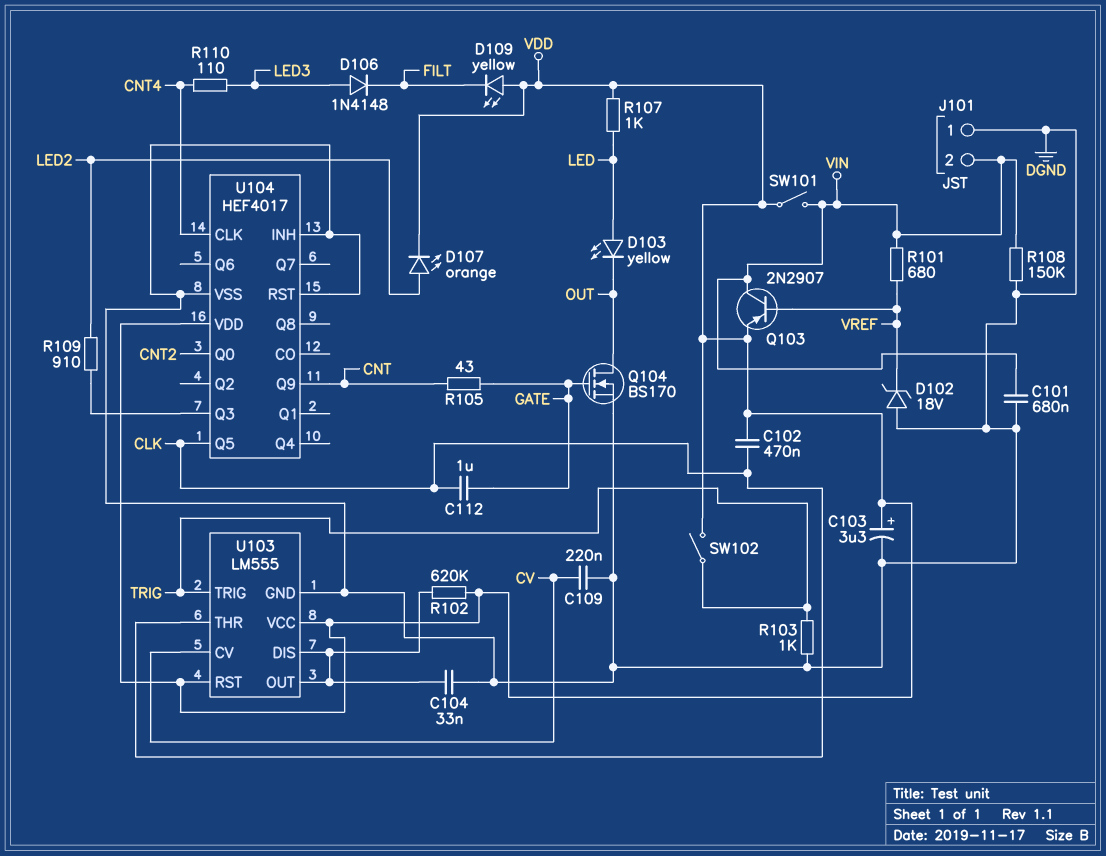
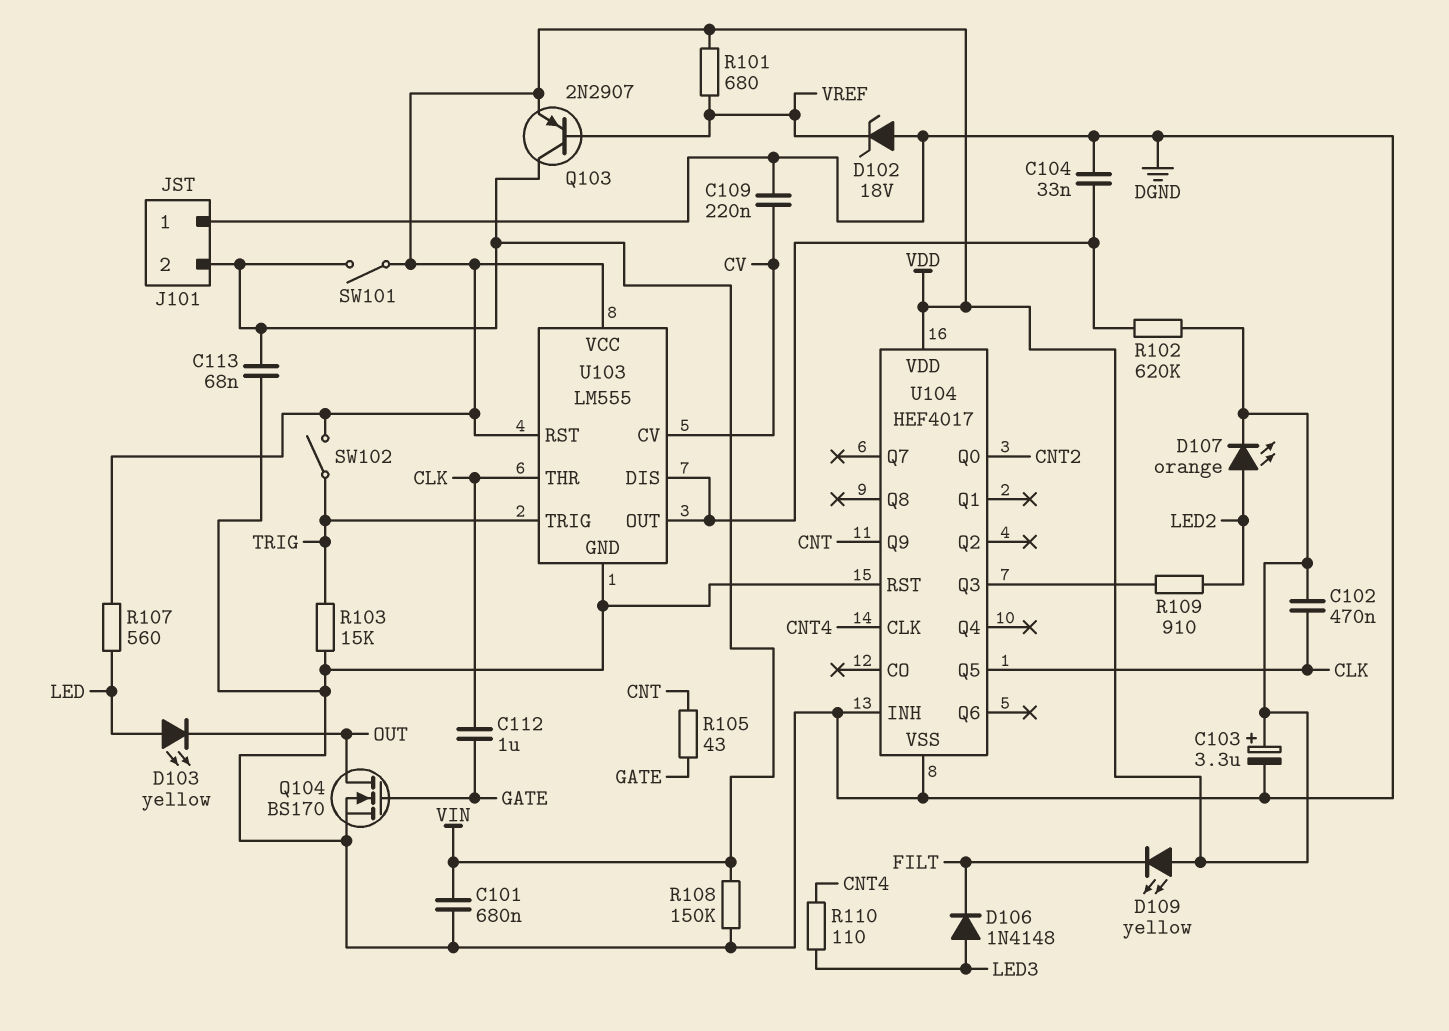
C113: none -> 68nF (DGND, VIN)
R101: 680 (VIN, VREF) -> 680 (VDD, VREF)
R103: 1k (DGND, TRIG) -> 15k (DGND, TRIG)
R107: 1k (LED, VDD) -> 560 (LED, VDD)

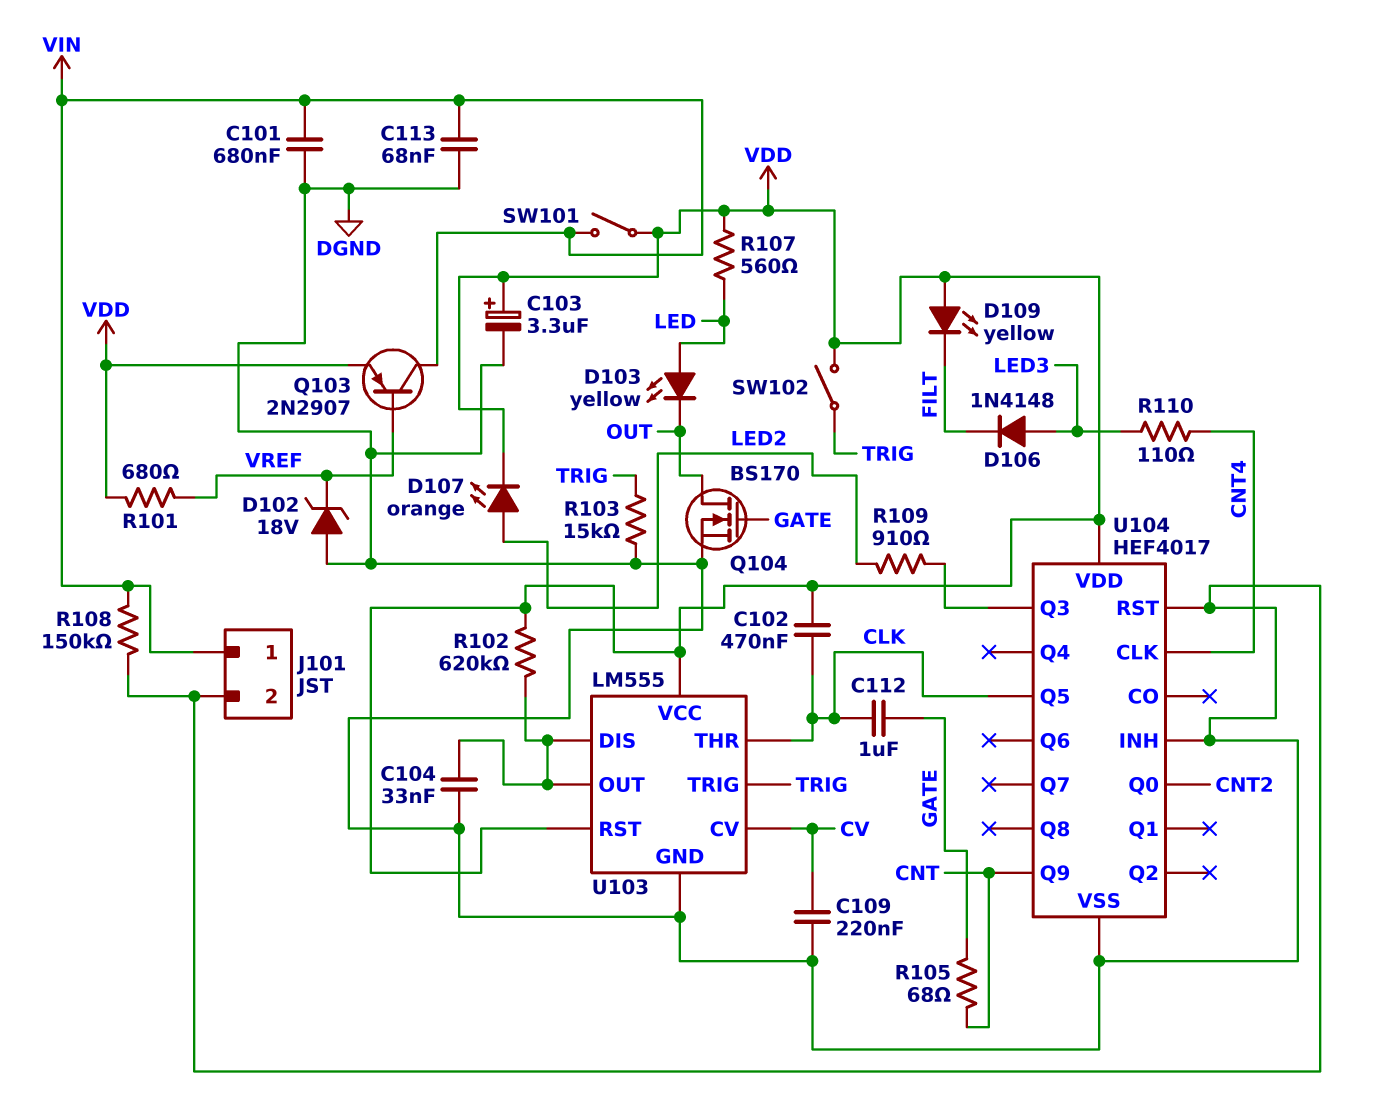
J101 pin 1: DGND -> VIN
J101 pin 2: VIN -> DGND
R105: 43 (CNT, GATE) -> 68 (CNT, GATE)

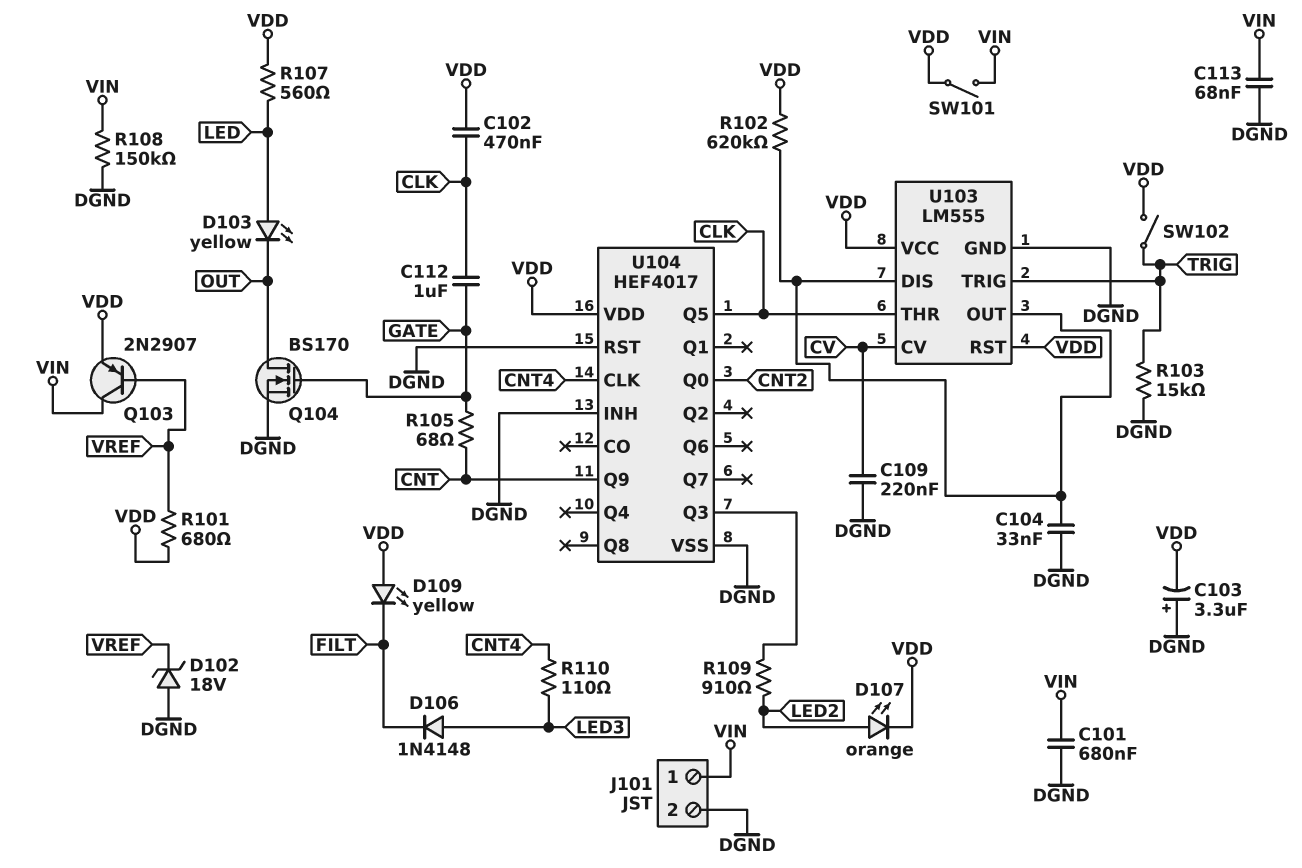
C103: 3.3uF (plus VDD, minus DGND) -> 3.3uF (plus DGND, minus VDD)

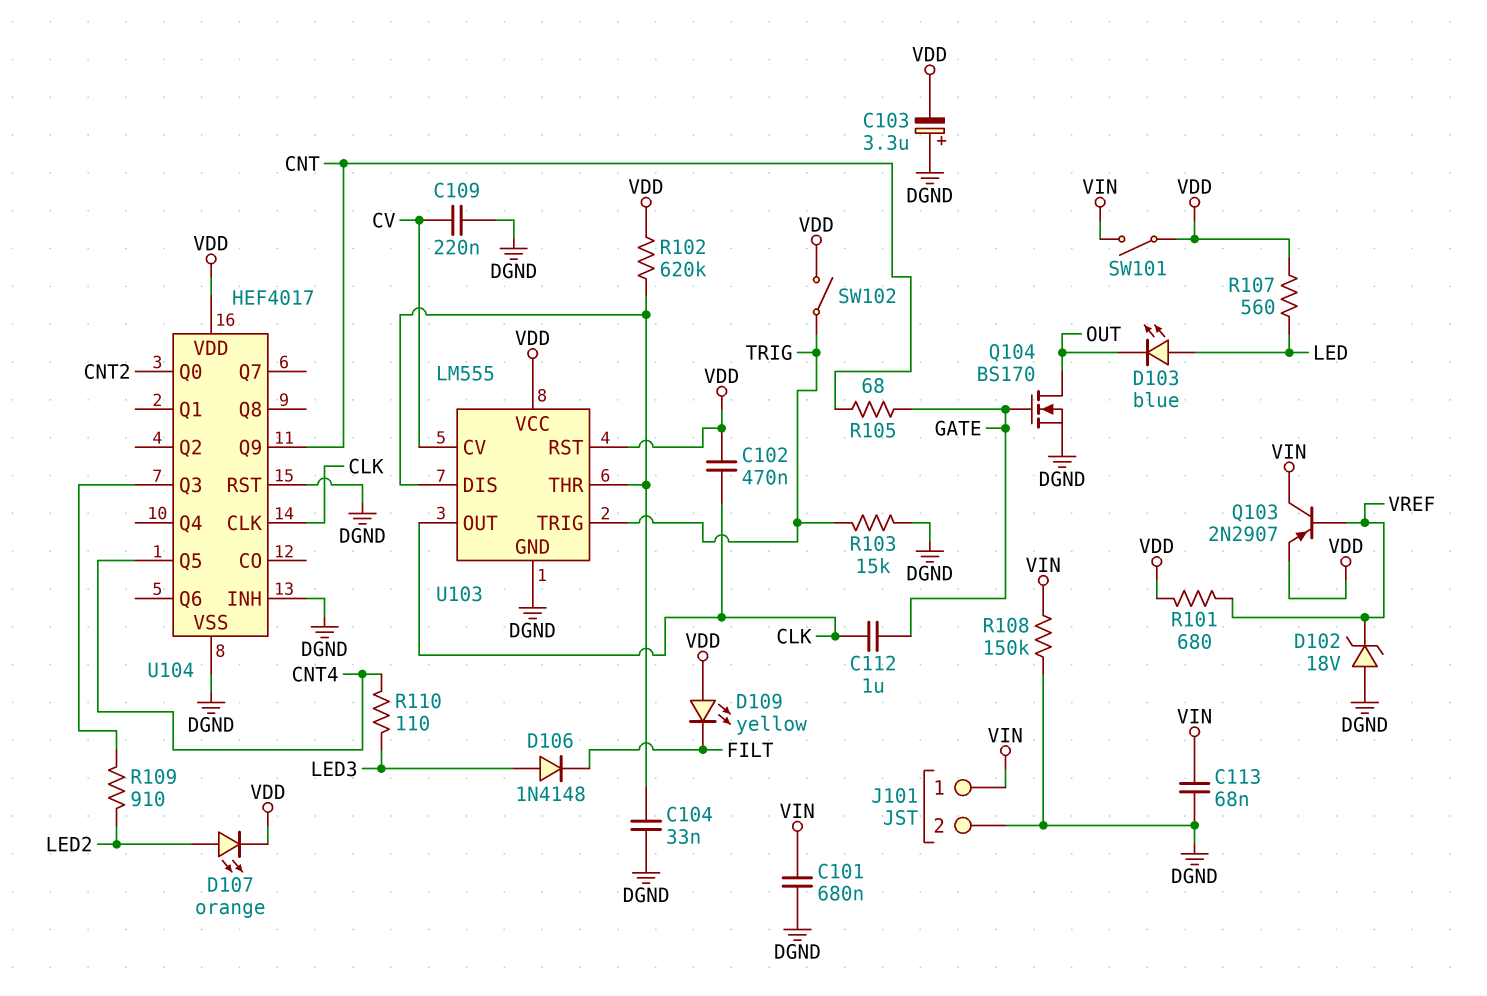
D103: LED yellow (A LED, K OUT) -> LED blue (A LED, K OUT)
U103 pin OUT: U103/DIS -> CLK
U103 pin THR: CLK -> U103/DIS
U104 pin CLK: CNT4 -> CLK
U104 pin Q5: CLK -> CNT4

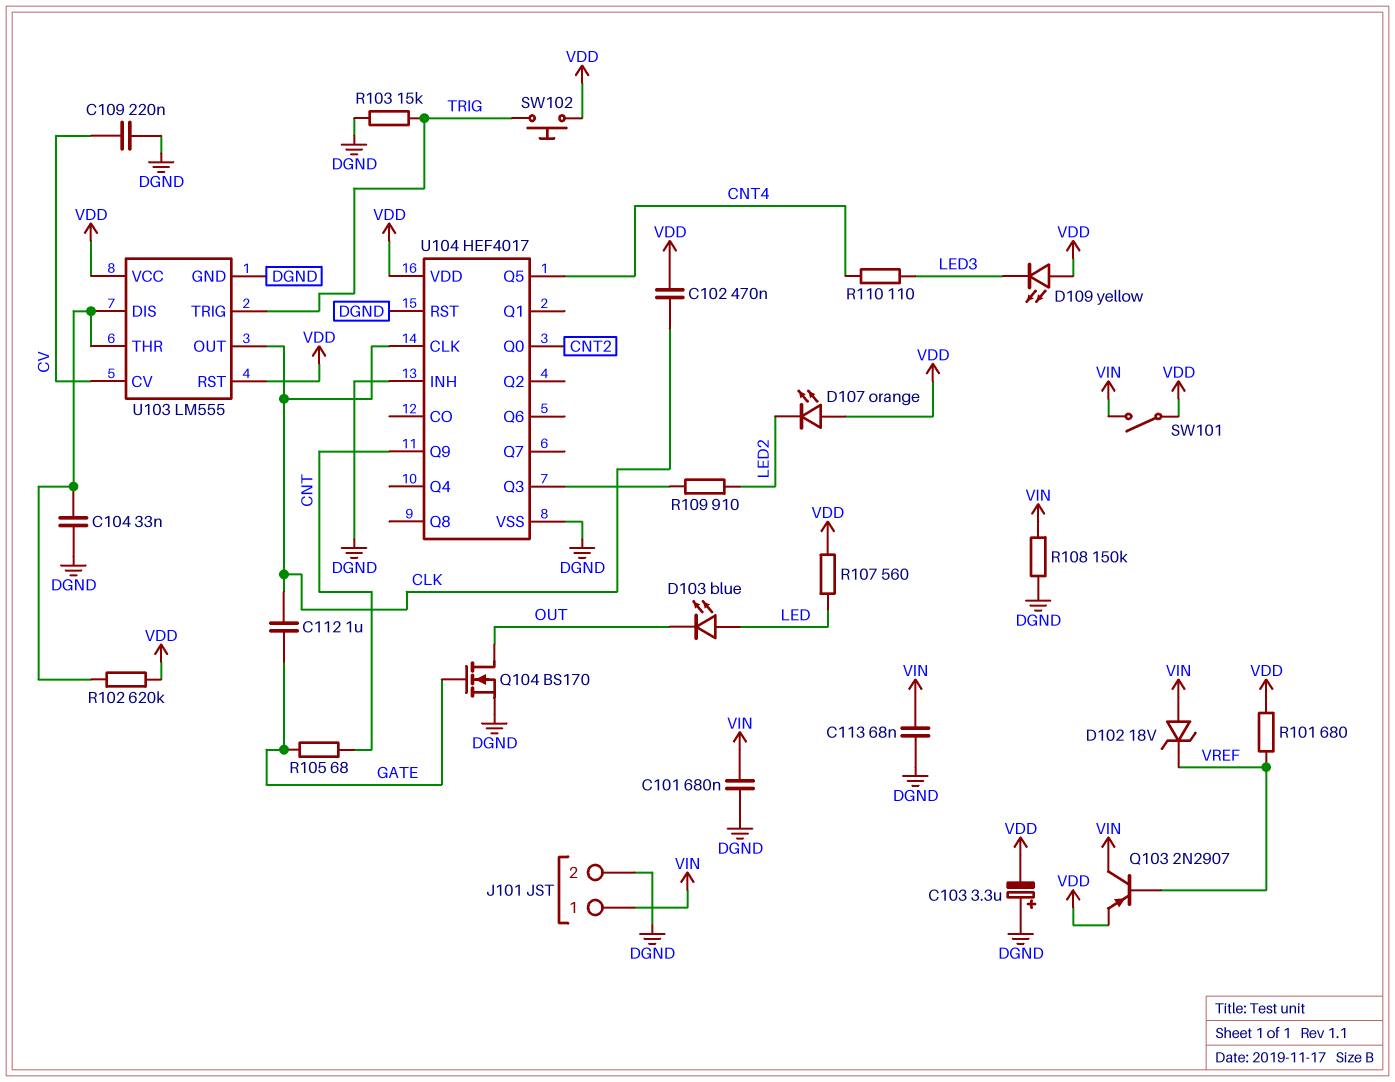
D102: zener 18V (A DGND, K VREF) -> zener 18V (A VIN, K VREF)
D106: diode 1N4148 (A LED3, K FILT) -> none
D107: LED orange (A LED2, K VDD) -> LED orange (A VDD, K LED2)
D109: LED yellow (A VDD, K FILT) -> LED yellow (A VDD, K LED3)
SW102: switch (TRIG, VDD) -> button (TRIG, VDD)

